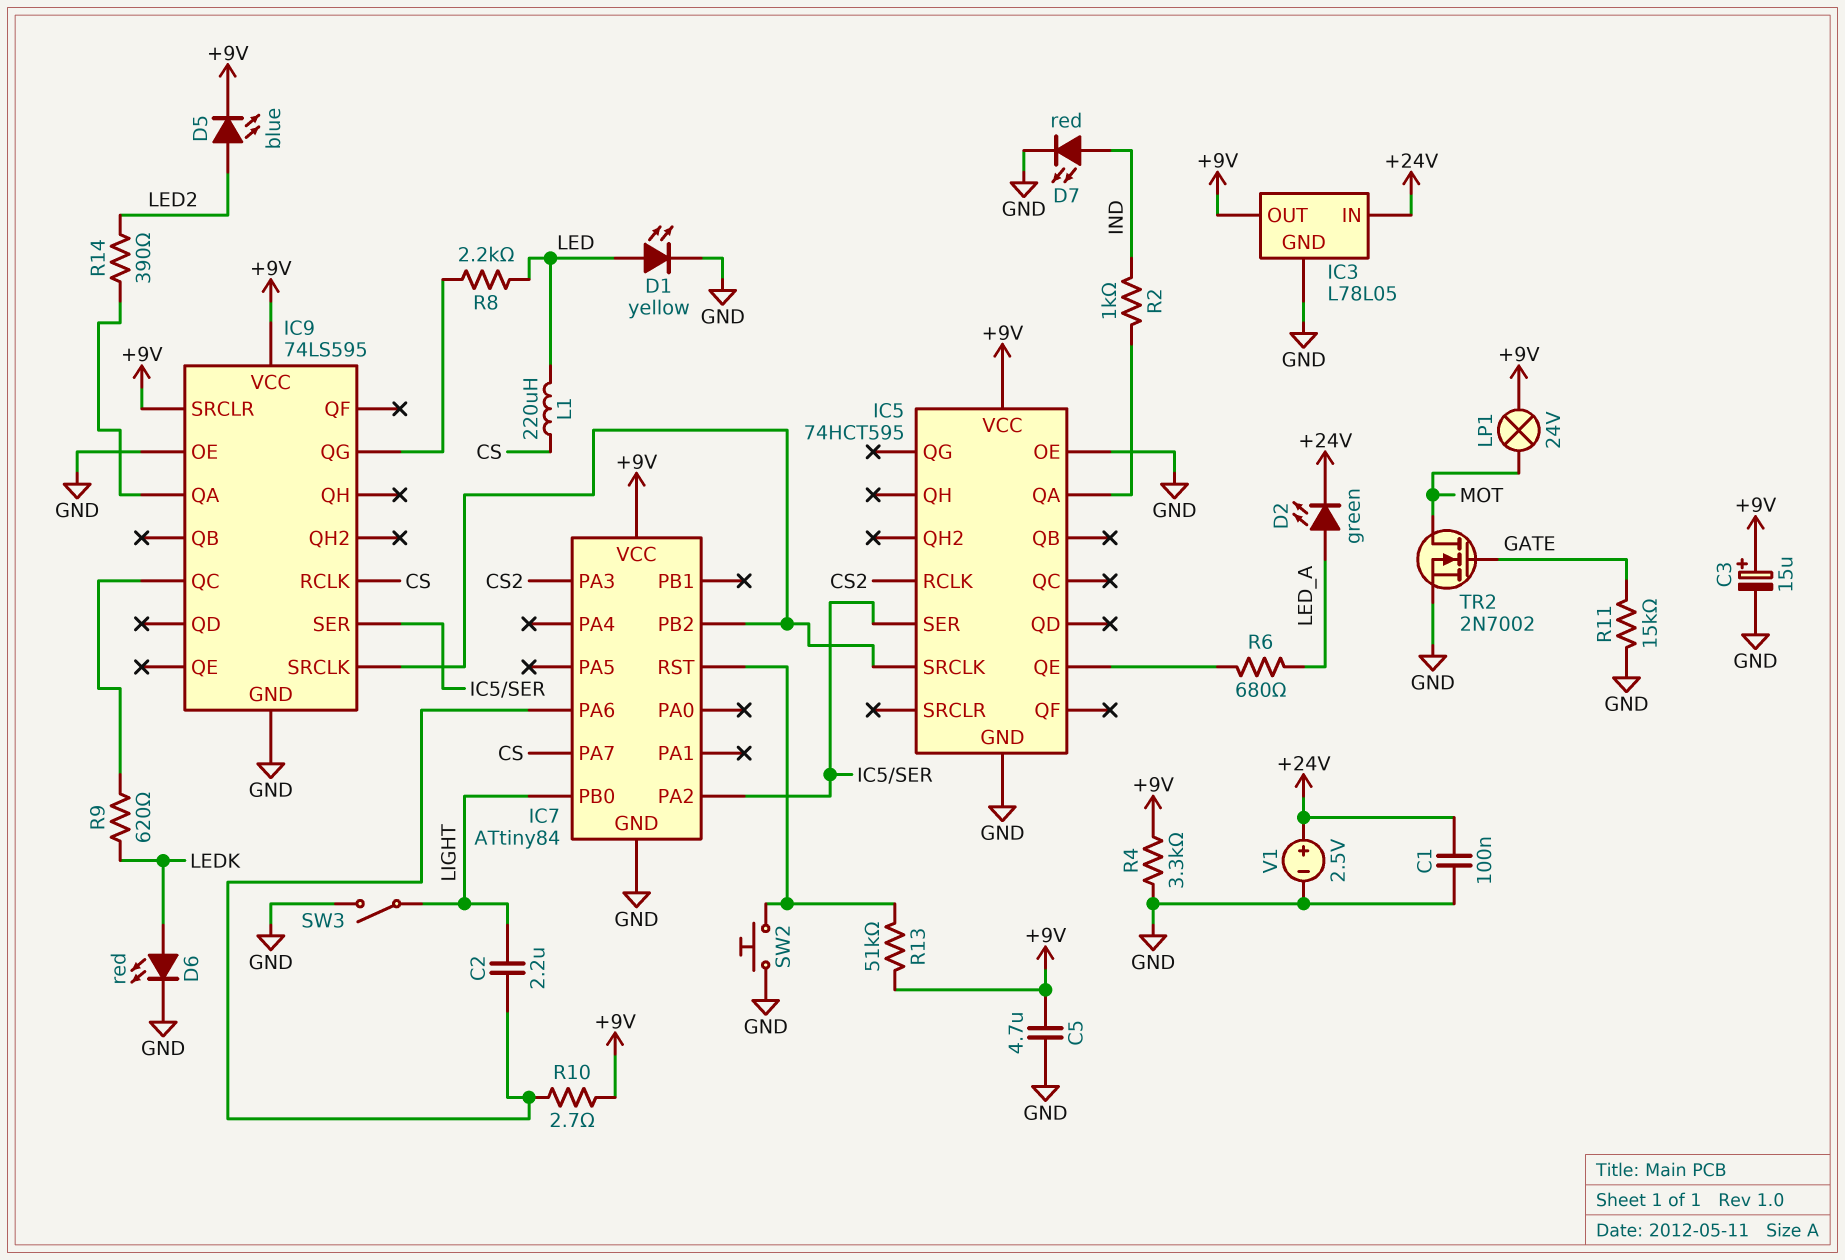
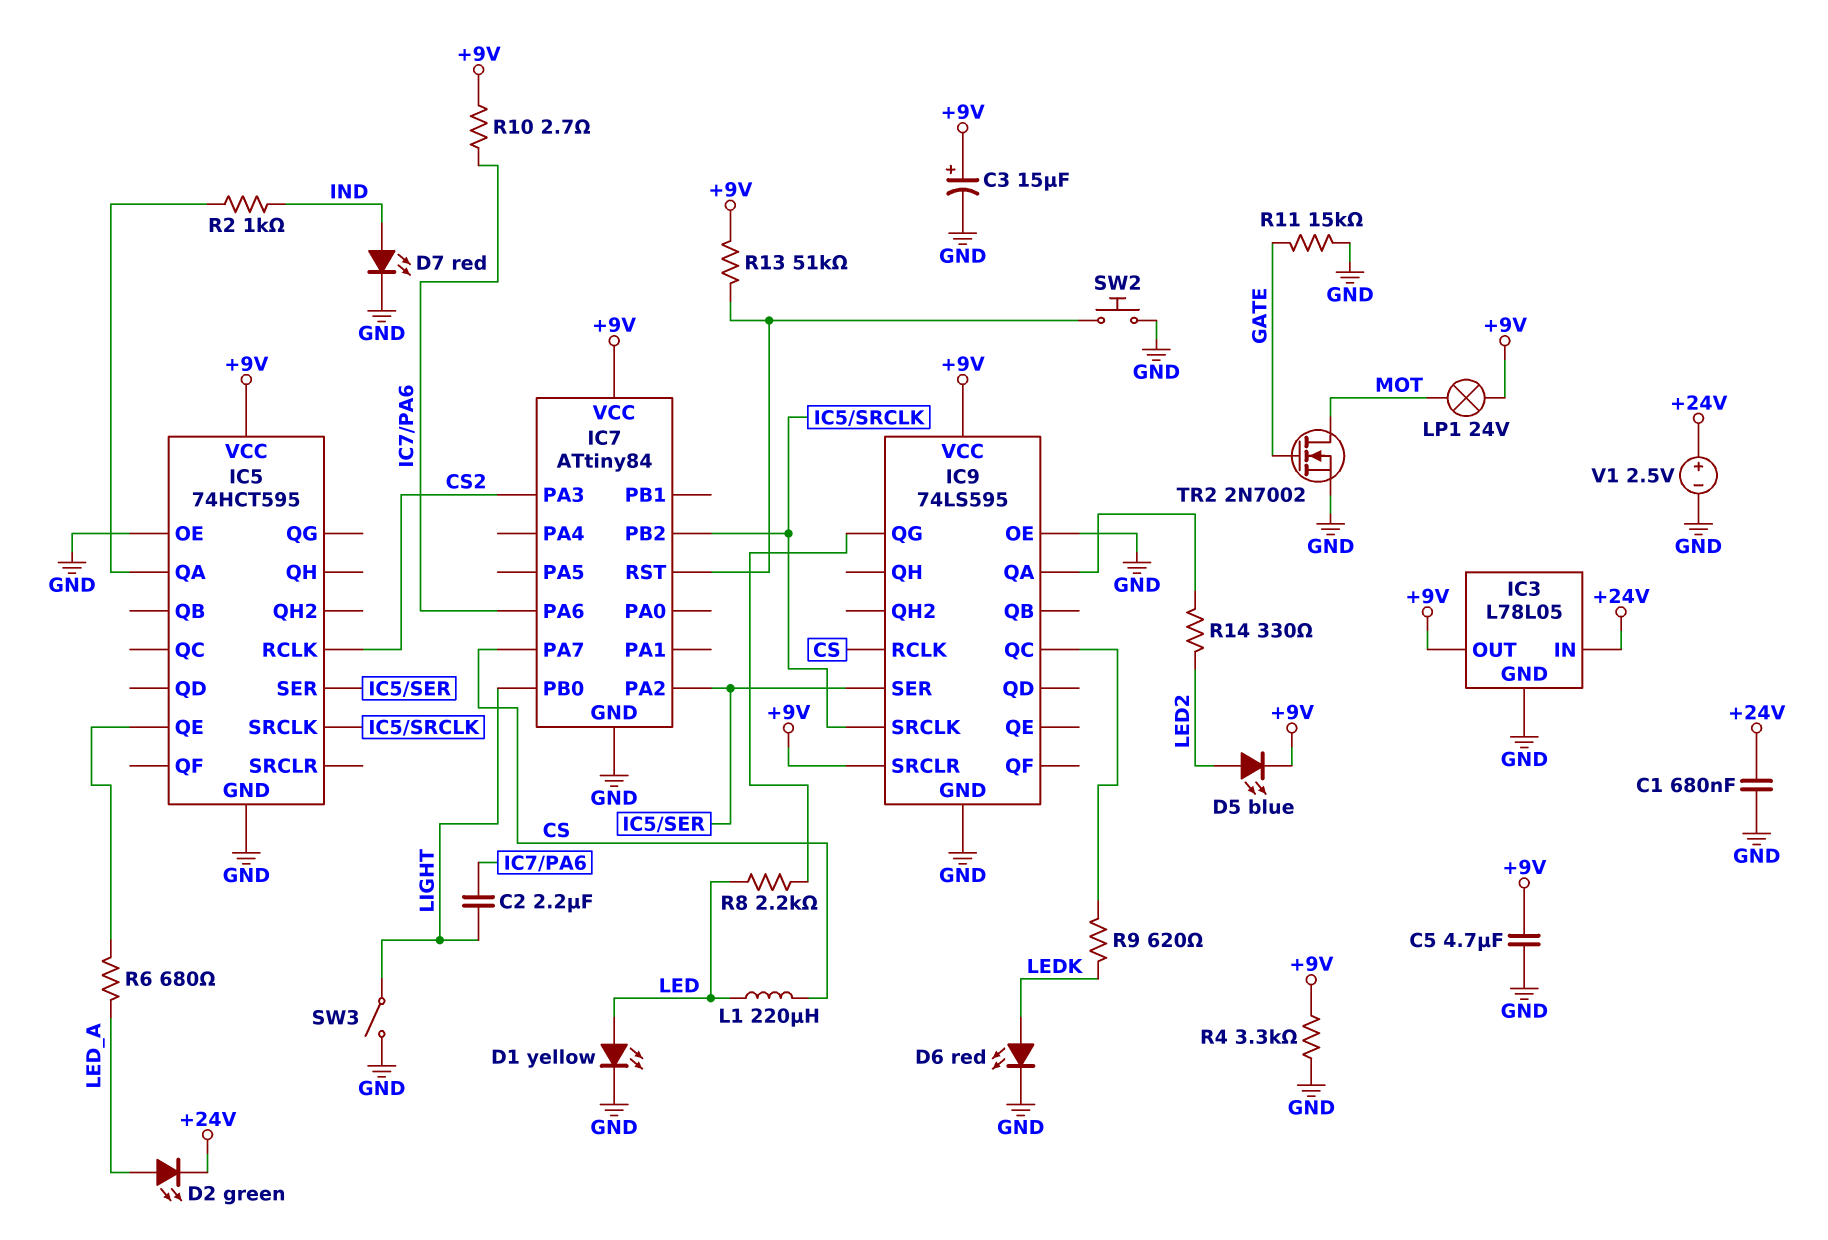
C1: 100nF (+24V, GND) -> 680nF (+24V, GND)
R14: 390 (IC9/QA, LED2) -> 330 (IC9/QA, LED2)

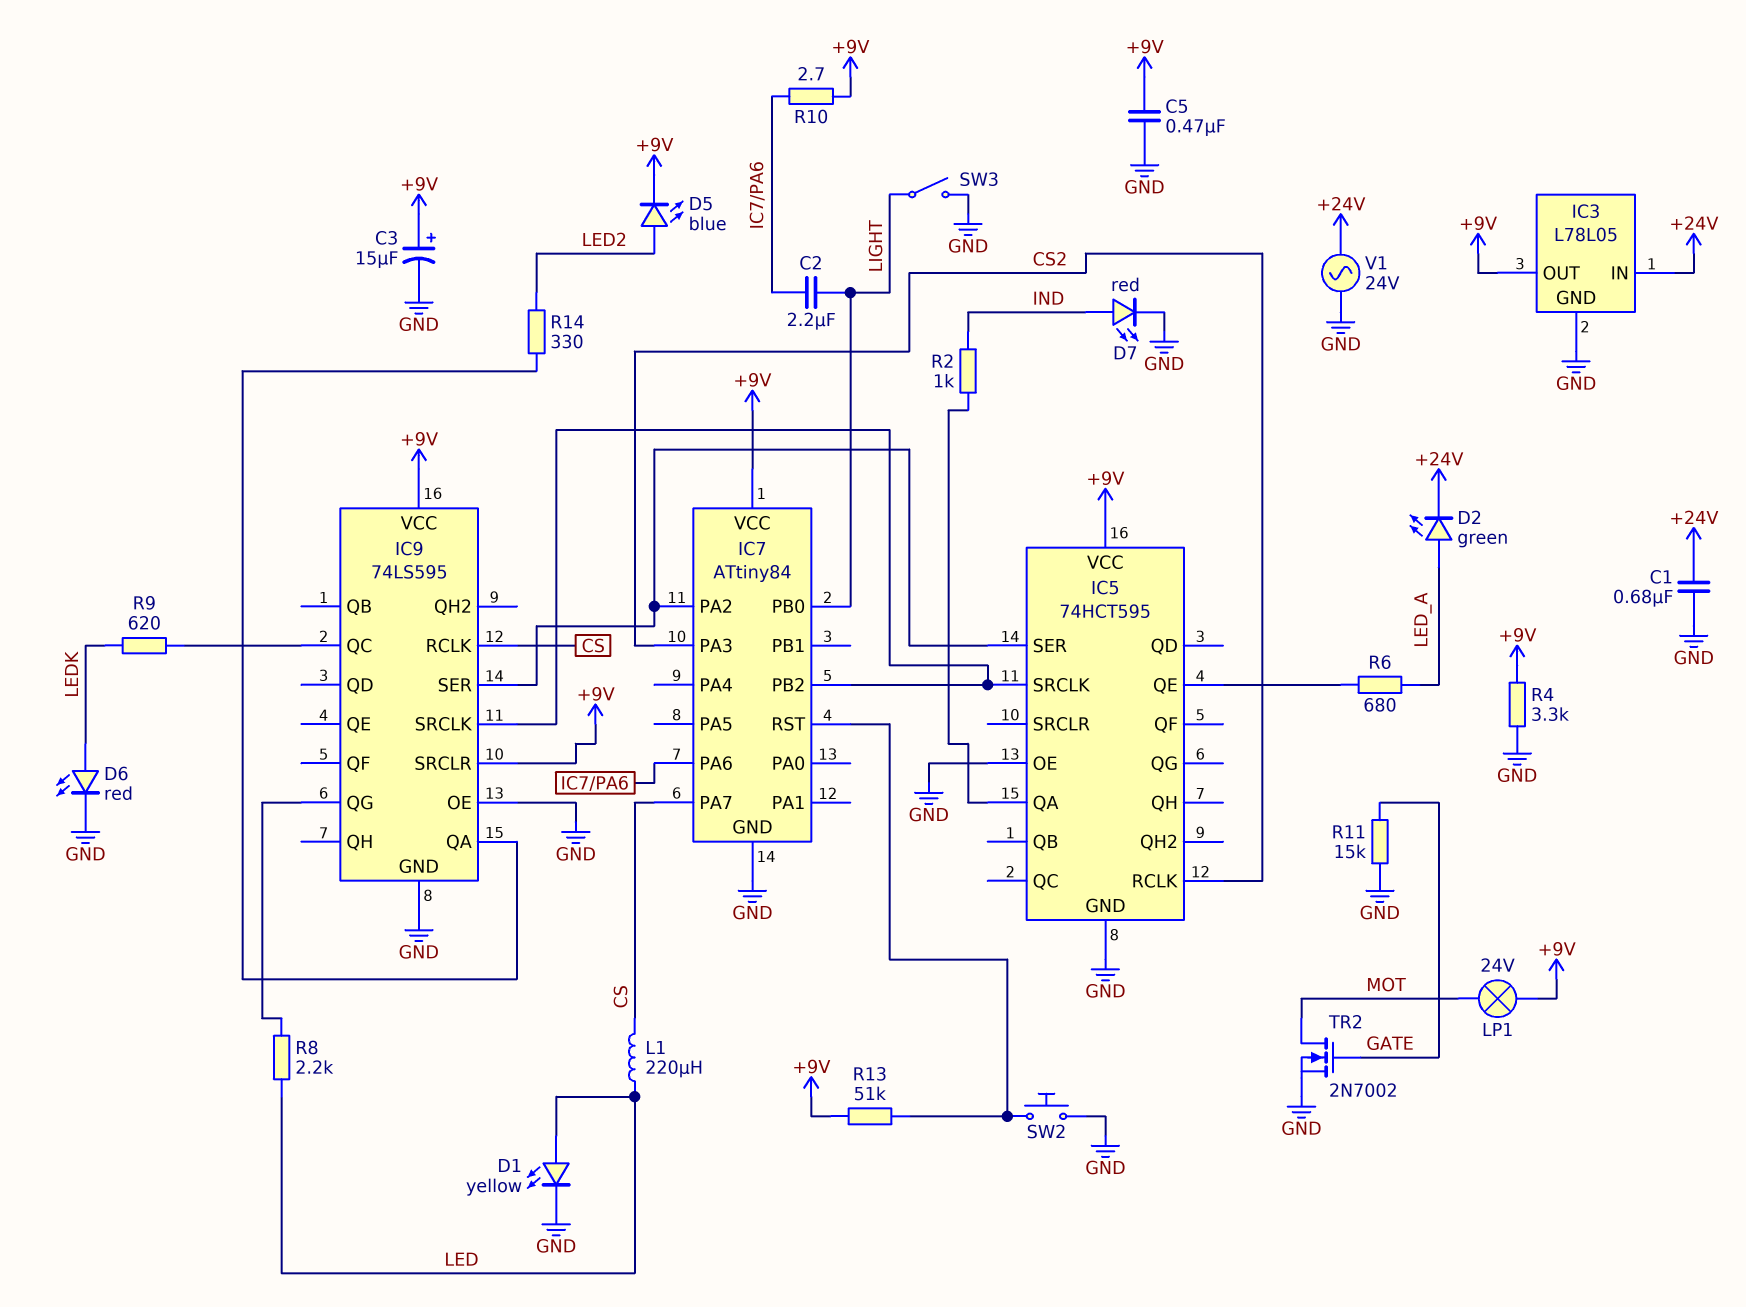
C5: 4.7uF (+9V, GND) -> 470nF (+9V, GND)
V1: 2.5V (plus +24V, minus GND) -> AC 24V (+24V, GND)

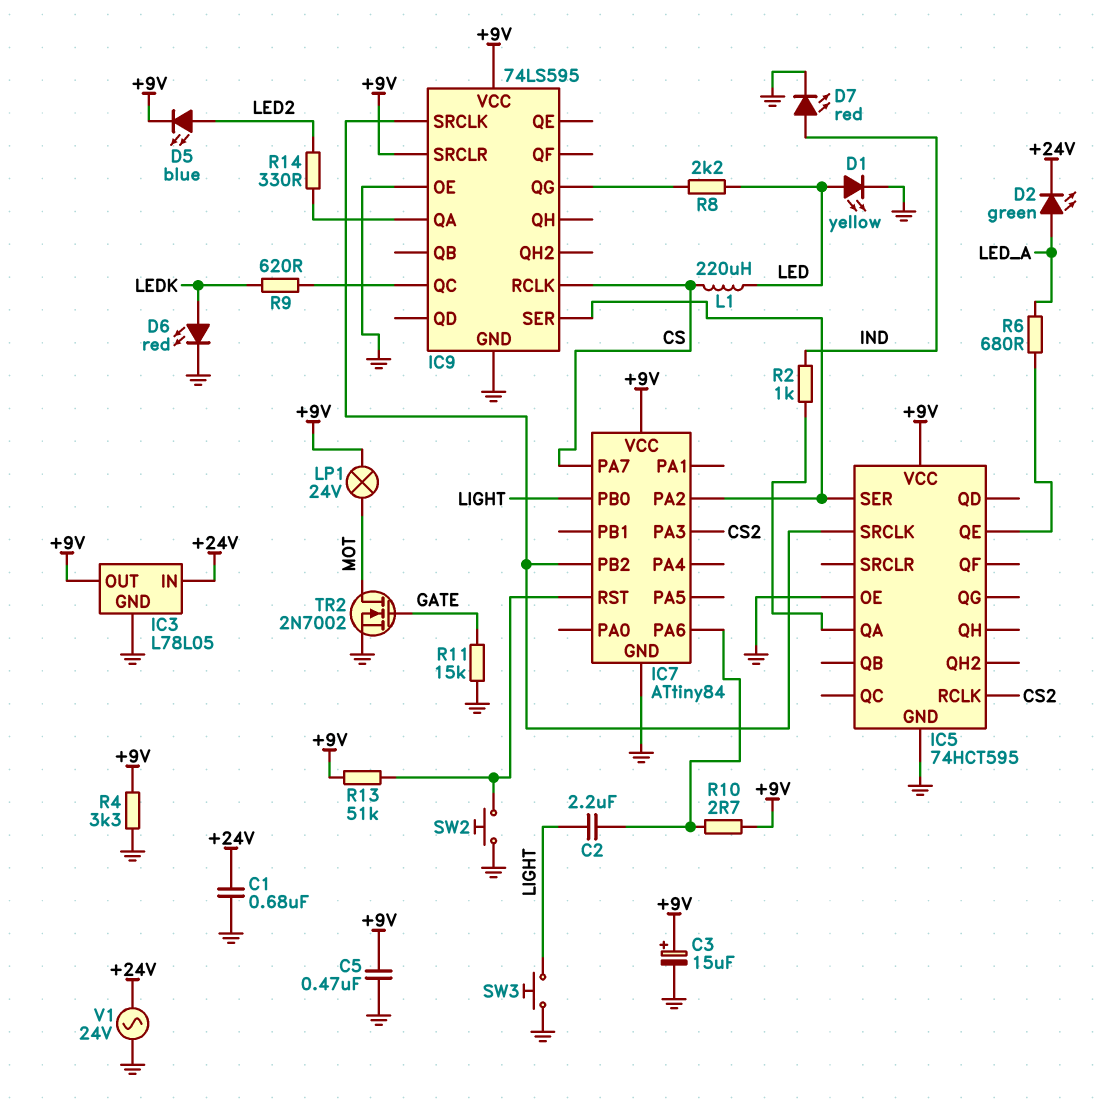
SW3: switch (GND, LIGHT) -> button (GND, LIGHT)

